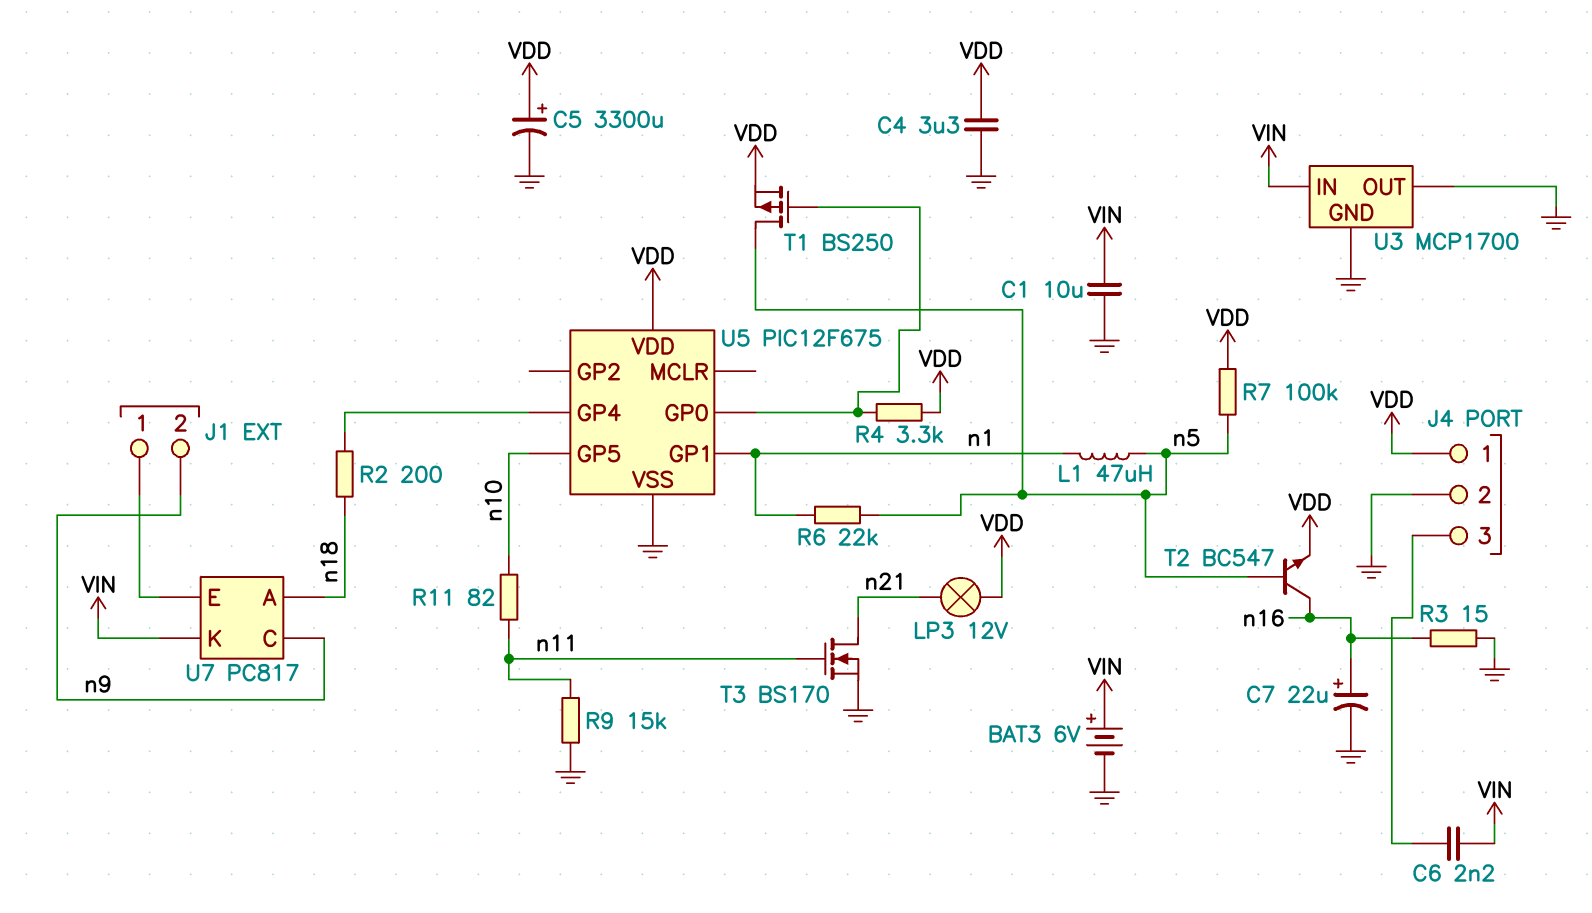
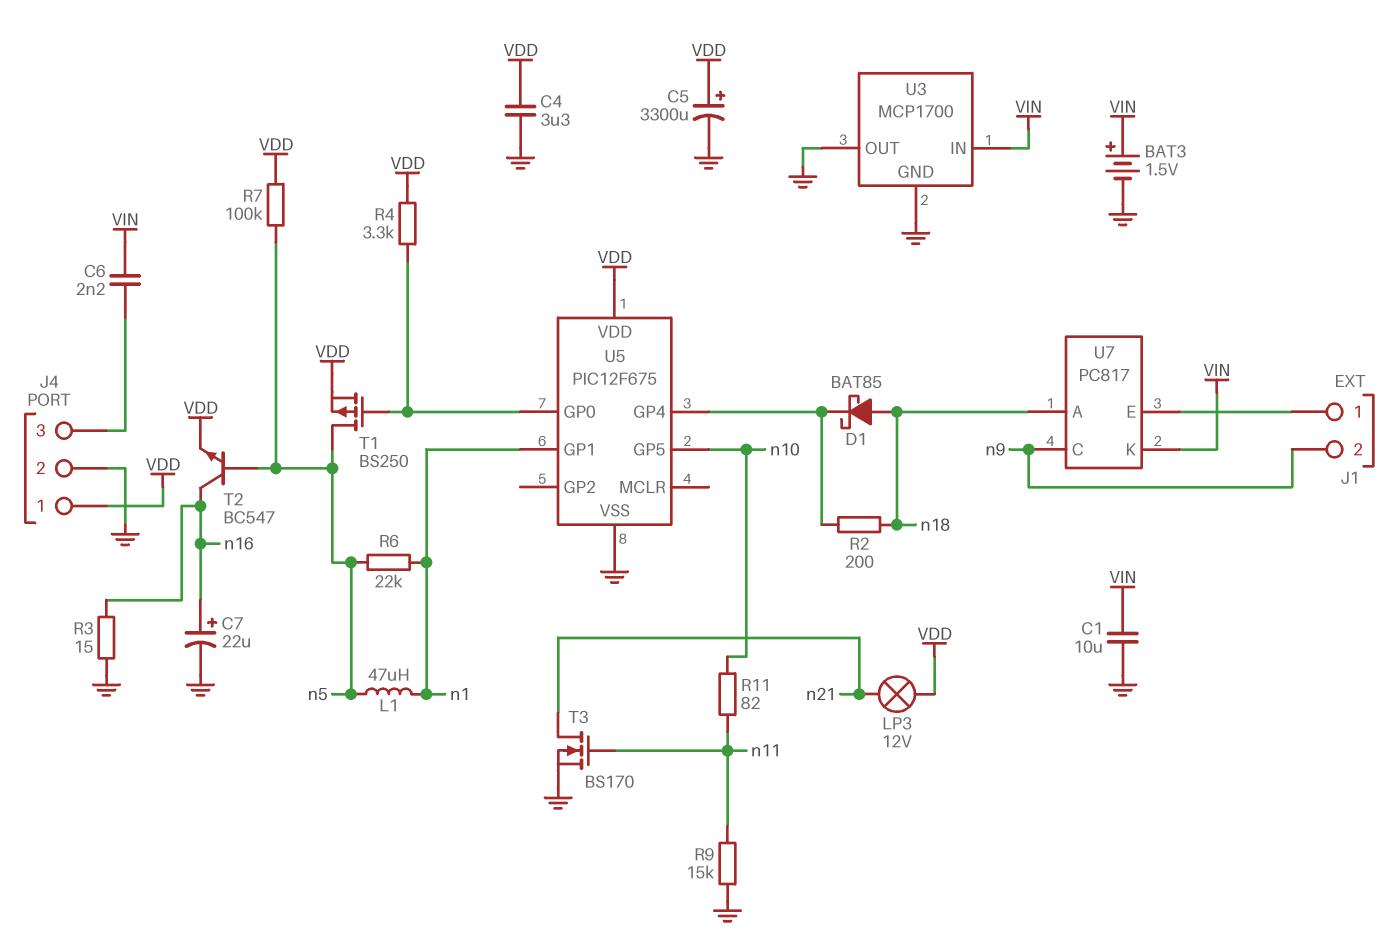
BAT3: 6V (plus VIN, minus GND) -> 1.5V (plus VIN, minus GND)
D1: none -> schottky BAT85 (A n18, K U5/GP4)

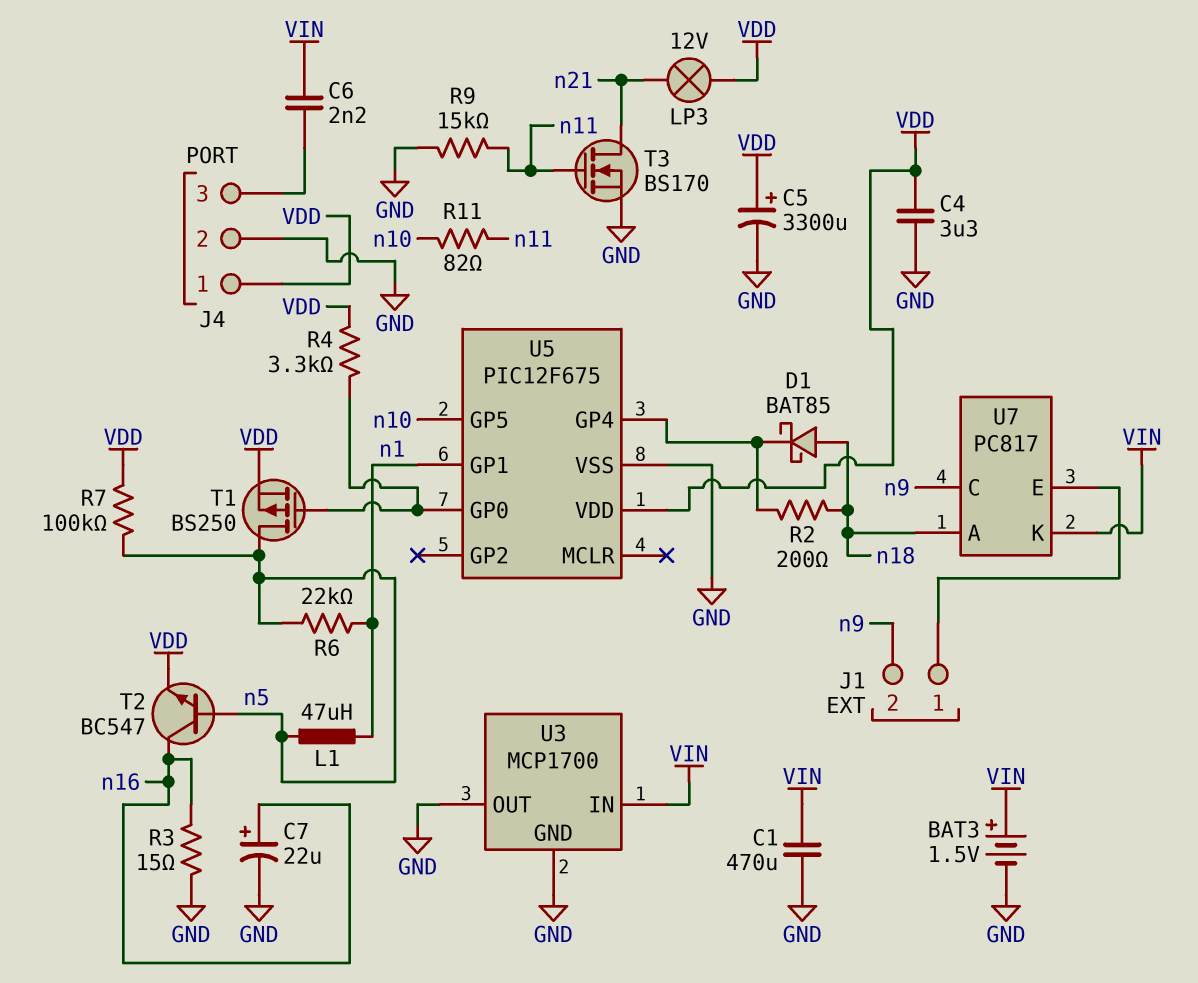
C1: 10uF (GND, VIN) -> 470uF (GND, VIN)

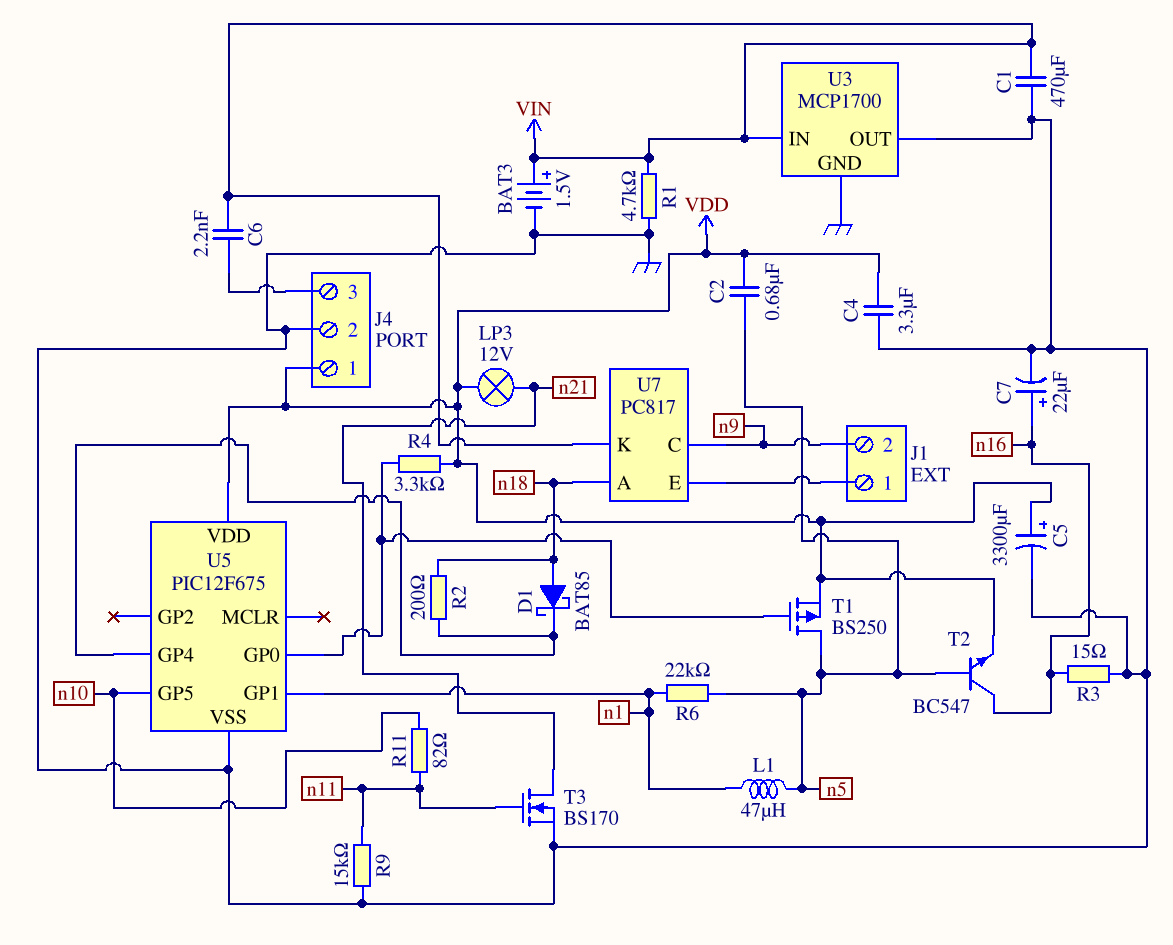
C2: none -> 680nF (VDD, n5)
R1: none -> 4.7k (GND, VIN)
R7: 100k (VDD, n5) -> none

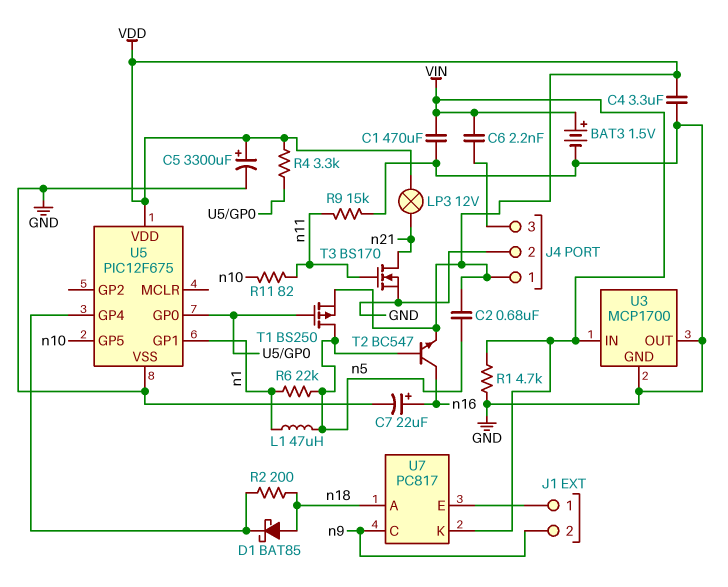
R3: 15 (GND, n16) -> none

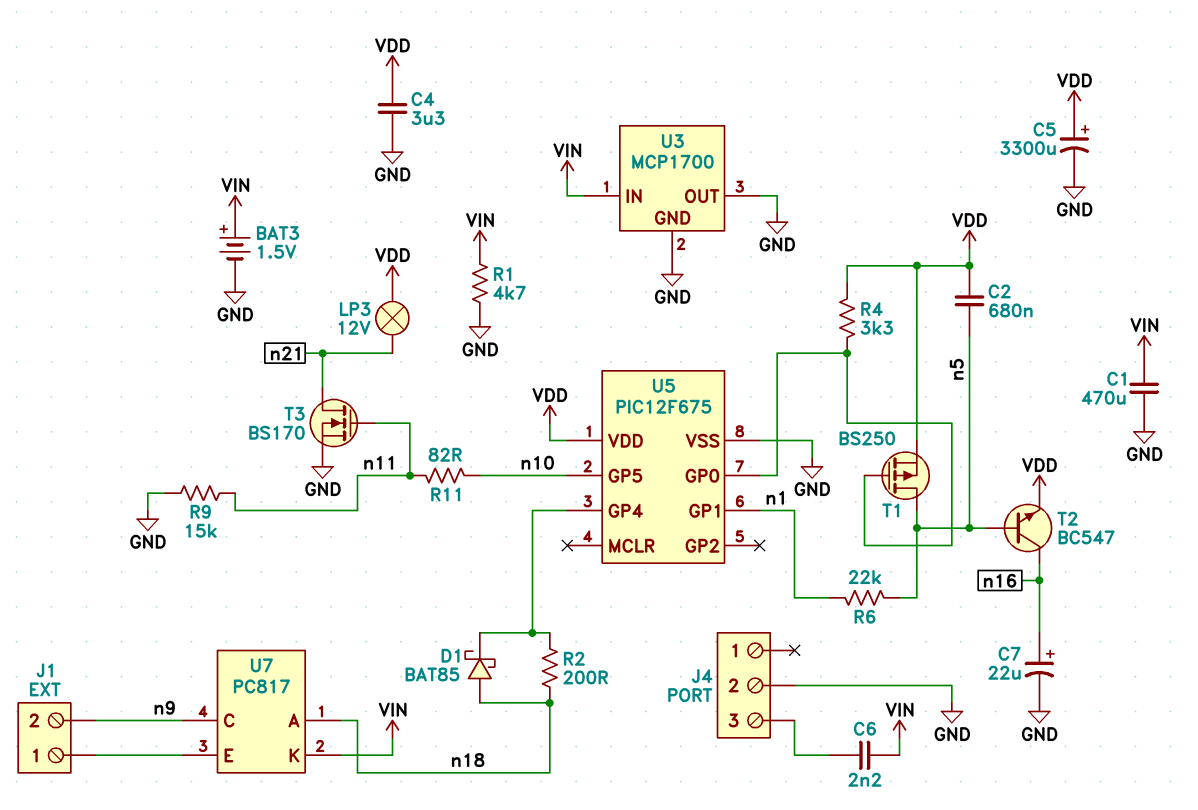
J4 pin 1: VDD -> none
L1: 47uH (n1, n5) -> none

